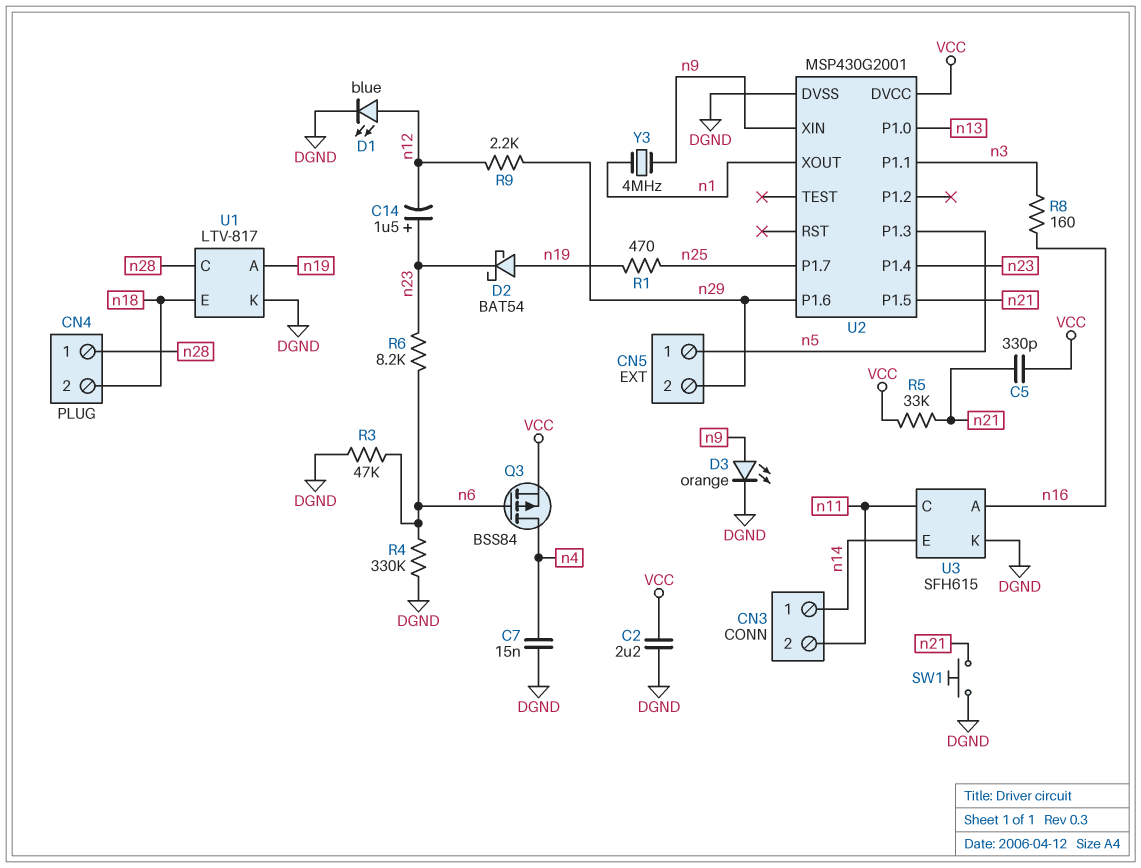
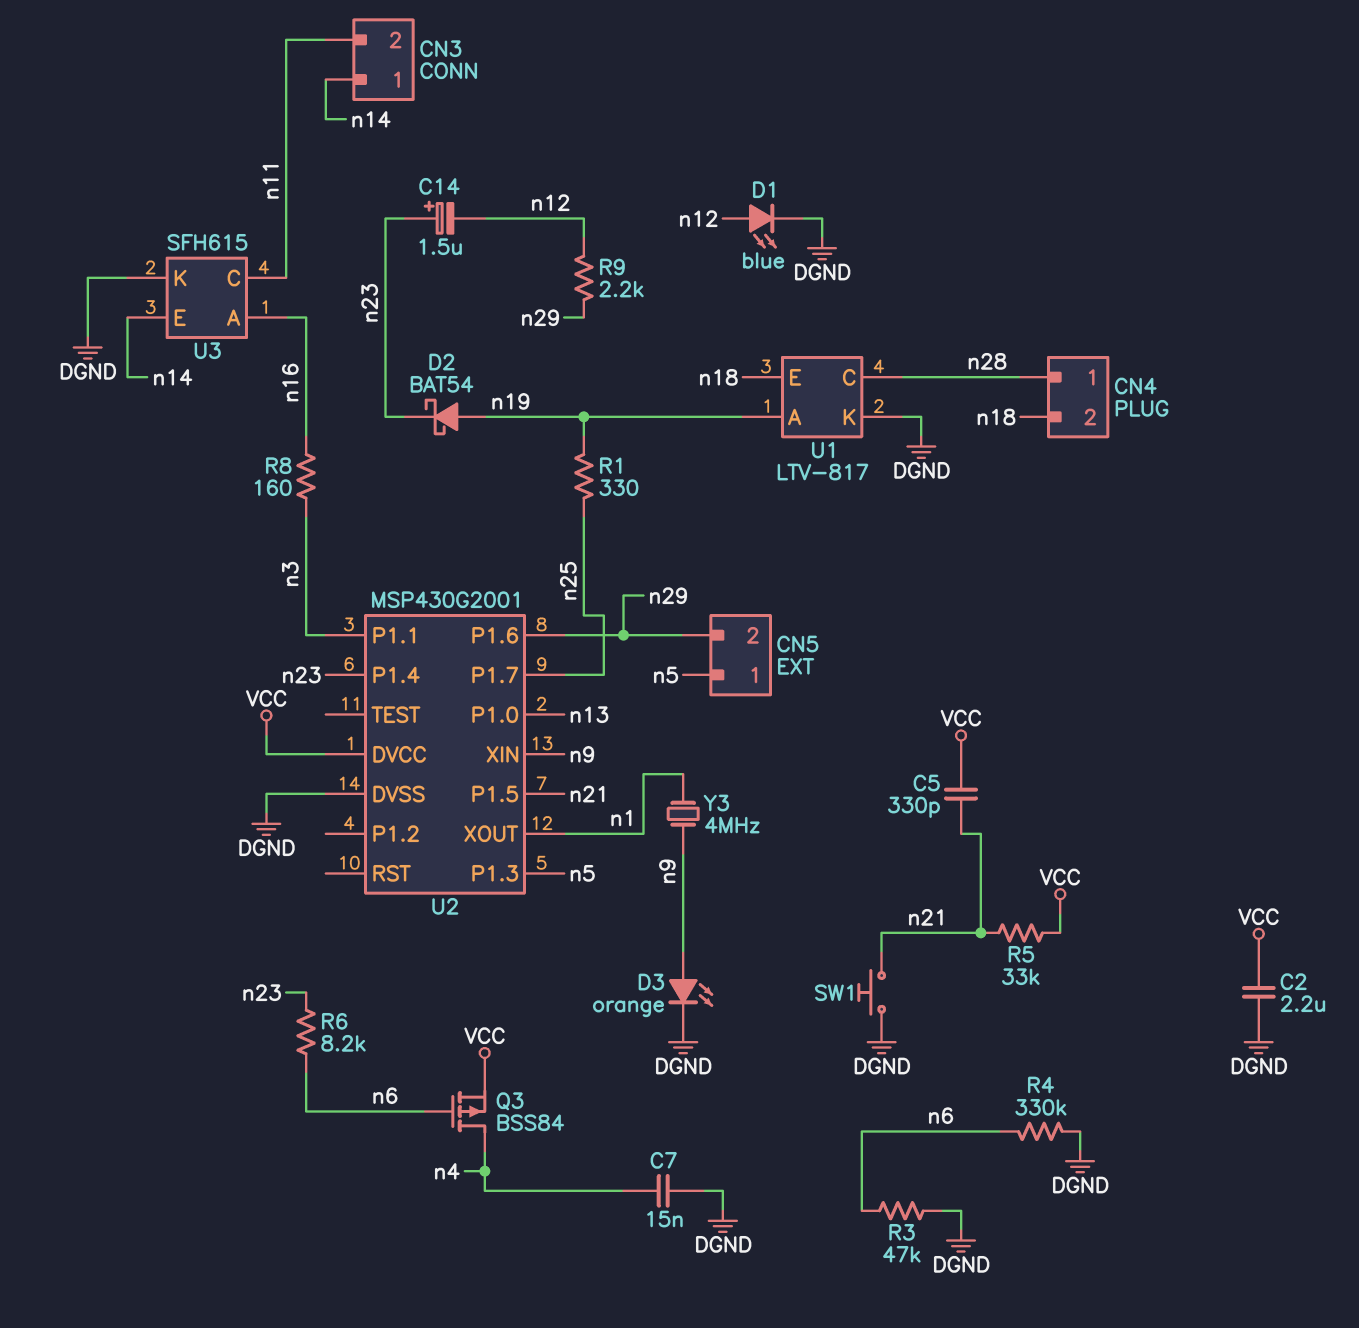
R1: 470 (n19, n25) -> 330 (n19, n25)

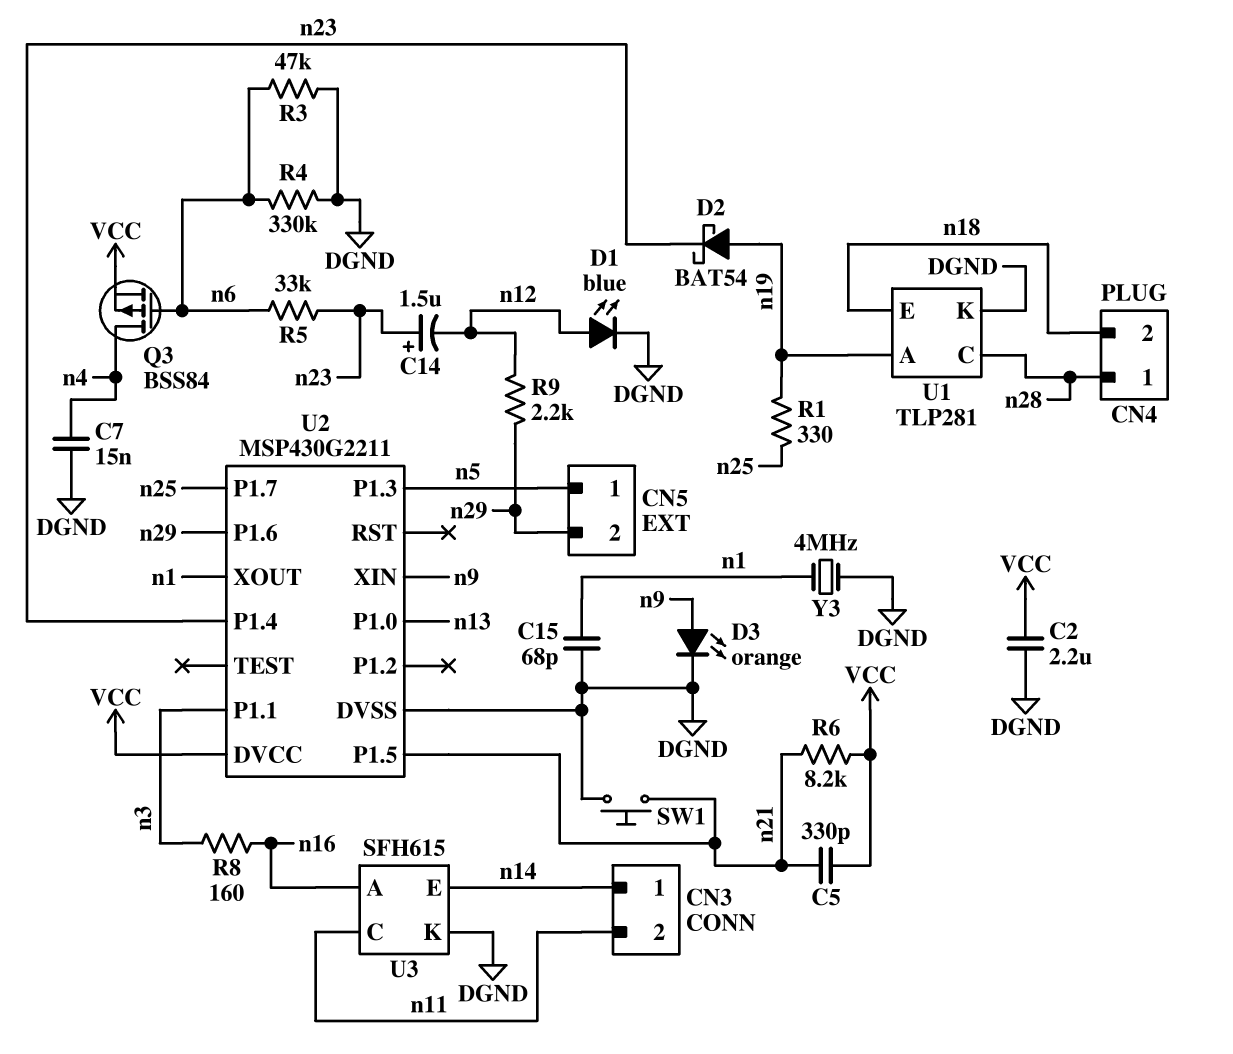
C15: none -> 68pF (DGND, n1)
R5: 33k (VCC, n21) -> 33k (n6, n23)
R6: 8.2k (n6, n23) -> 8.2k (VCC, n21)
U1: LTV-817 -> TLP281
U2: MSP430G2001 -> MSP430G2211
Y3: 4MHz (n1, n9) -> 4MHz (DGND, n1)

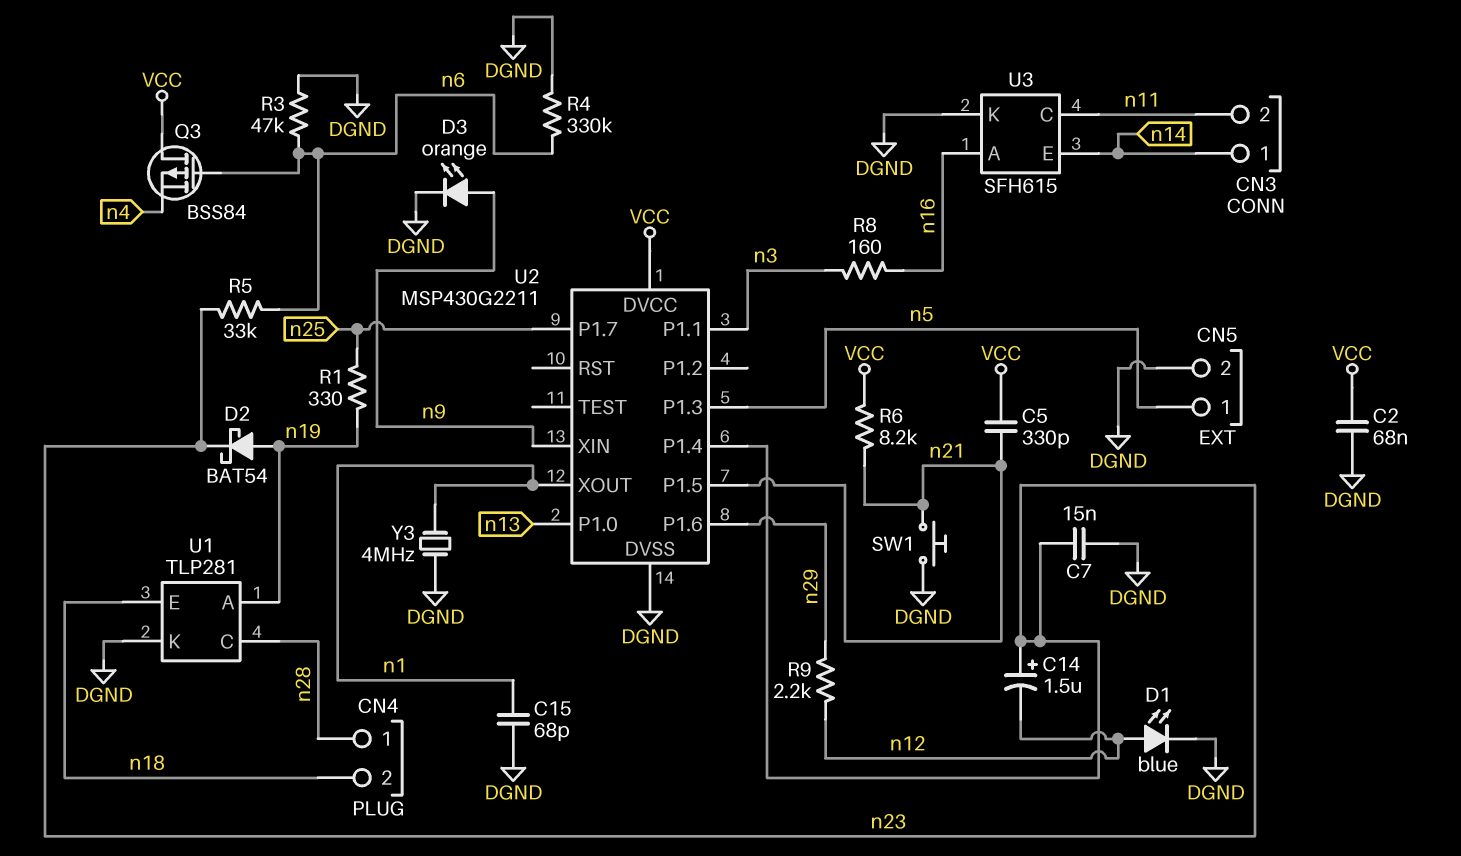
C2: 2.2uF (DGND, VCC) -> 68nF (DGND, VCC)
C7: 15nF (DGND, n4) -> 15nF (DGND, n23)
CN5 pin 2: n29 -> DGND
Q3: PMOS BSS84 (G n6, D n4, S VCC) -> PMOS BSS84 (G n6, D VCC, S n4)

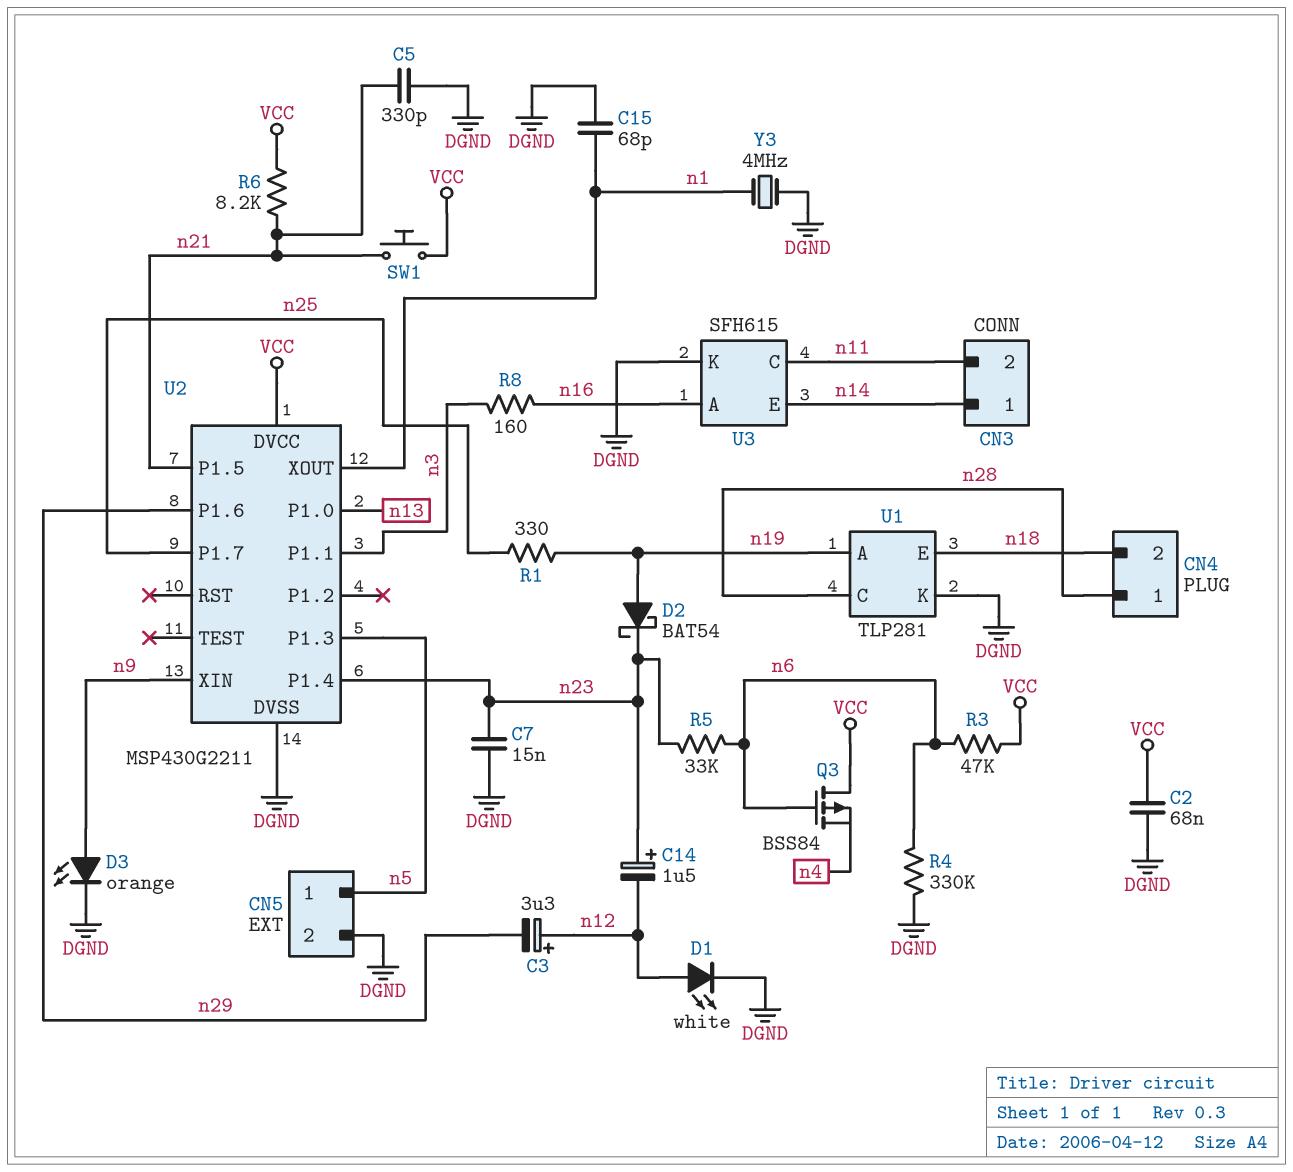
C3: none -> 3.3uF (plus n12, minus n29)
C5: 330pF (VCC, n21) -> 330pF (DGND, n21)
D1: LED blue (A n12, K DGND) -> LED white (A n12, K DGND)
R3: 47k (DGND, n6) -> 47k (VCC, n6)
R9: 2.2k (n12, n29) -> none
SW1: button (DGND, n21) -> button (VCC, n21)

